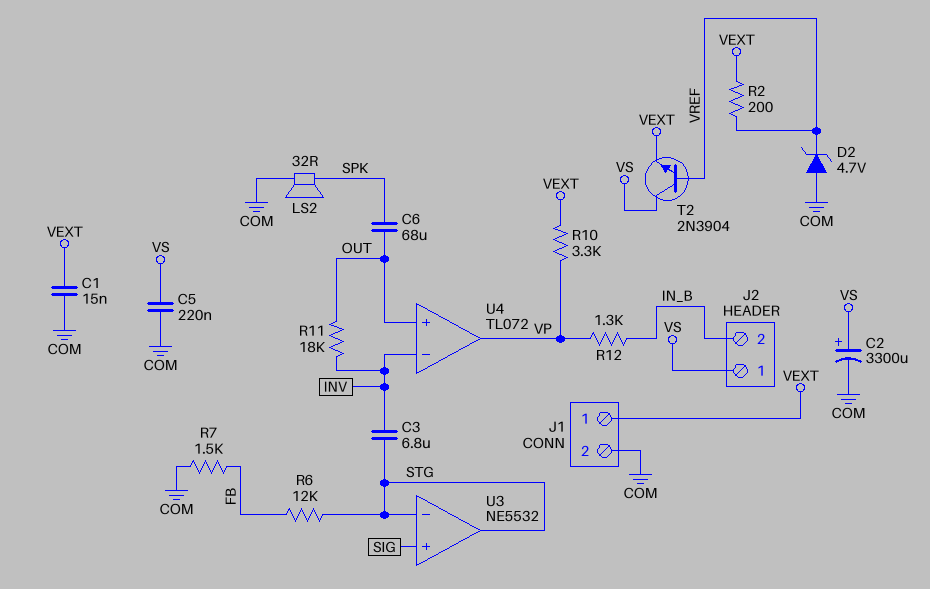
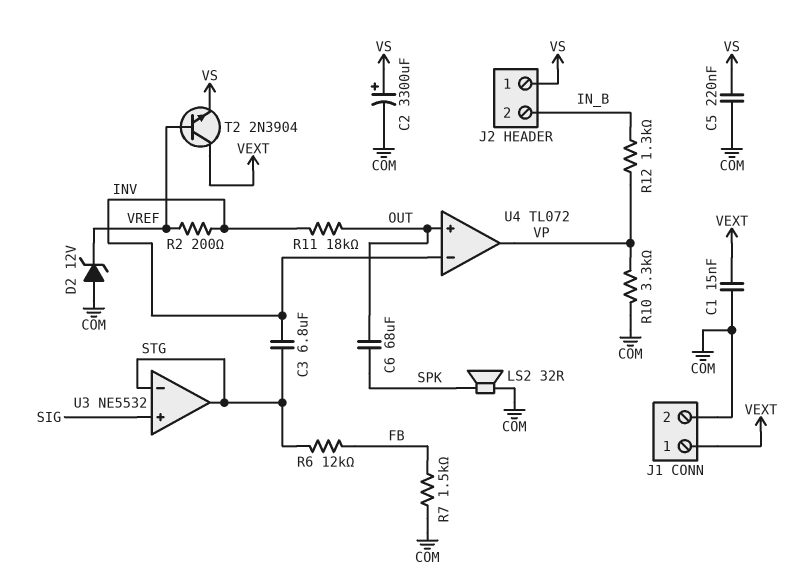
D2: zener 4.7V (A COM, K VREF) -> zener 12V (A COM, K VREF)
R2: 200 (VEXT, VREF) -> 200 (INV, VREF)
R10: 3.3k (VEXT, VP) -> 3.3k (COM, VP)
T2: NPN 2N3904 (B VREF, C VS, E VEXT) -> NPN 2N3904 (B VREF, C VEXT, E VS)

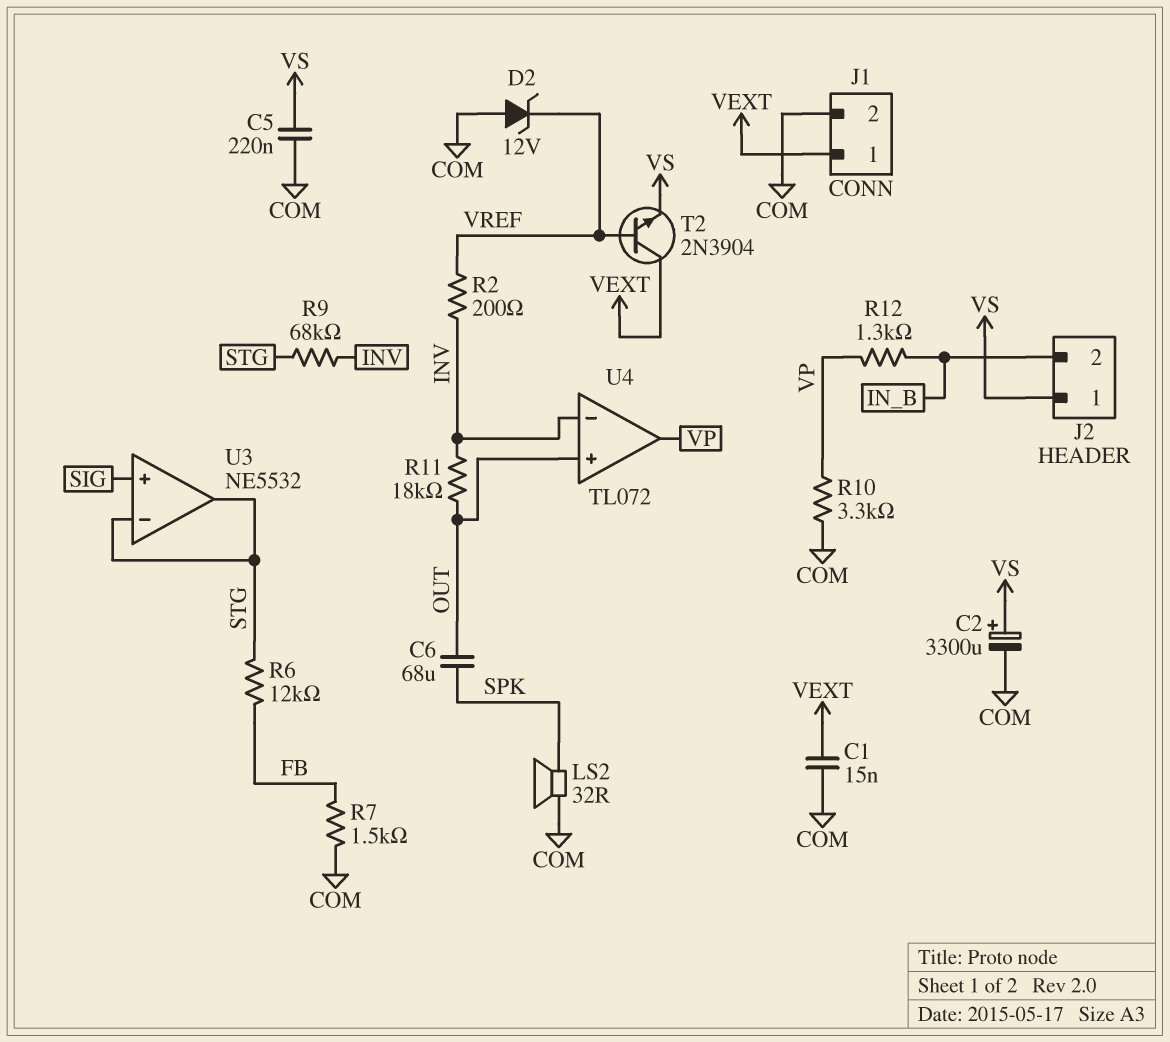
C3: 6.8uF (INV, STG) -> none
R9: none -> 68k (INV, STG)

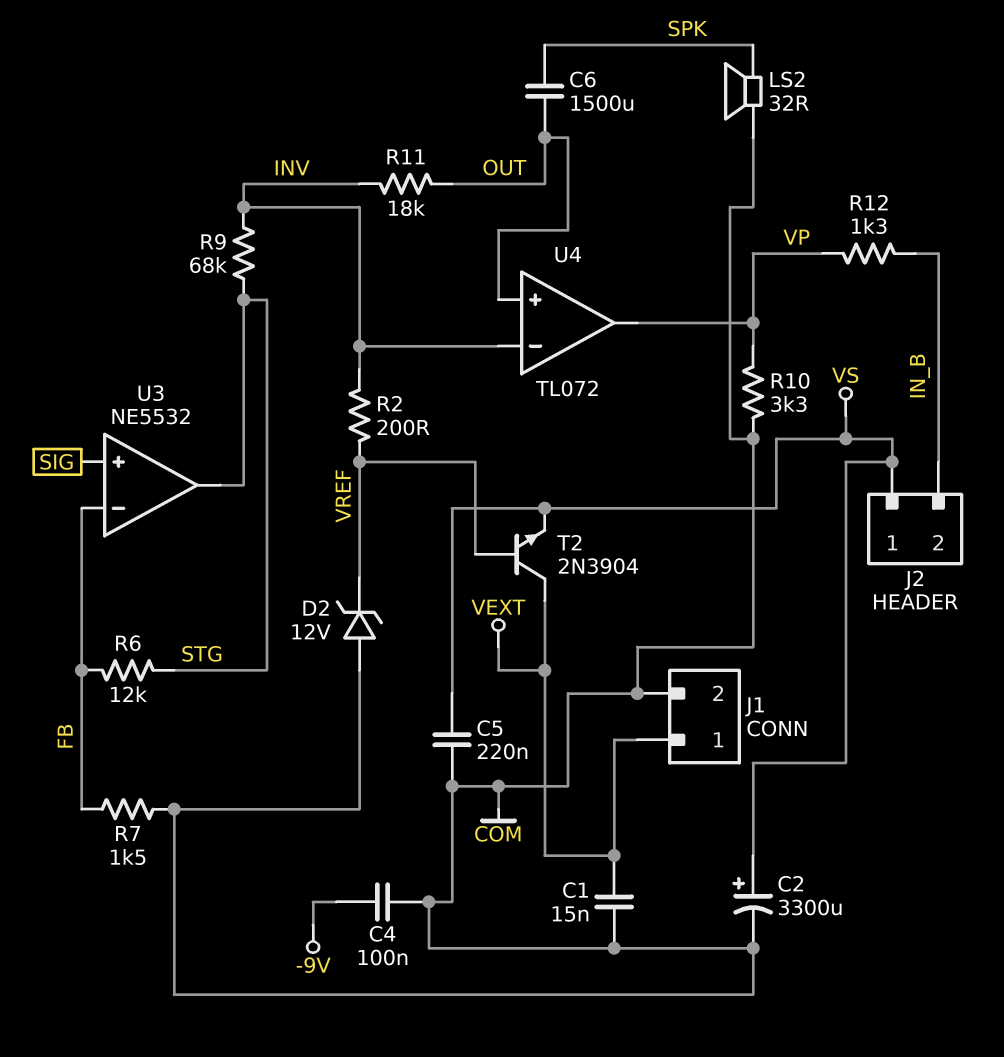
C4: none -> 100nF (-9V, COM)
C6: 68uF (OUT, SPK) -> 1500uF (OUT, SPK)
U3 pin in-: STG -> FB

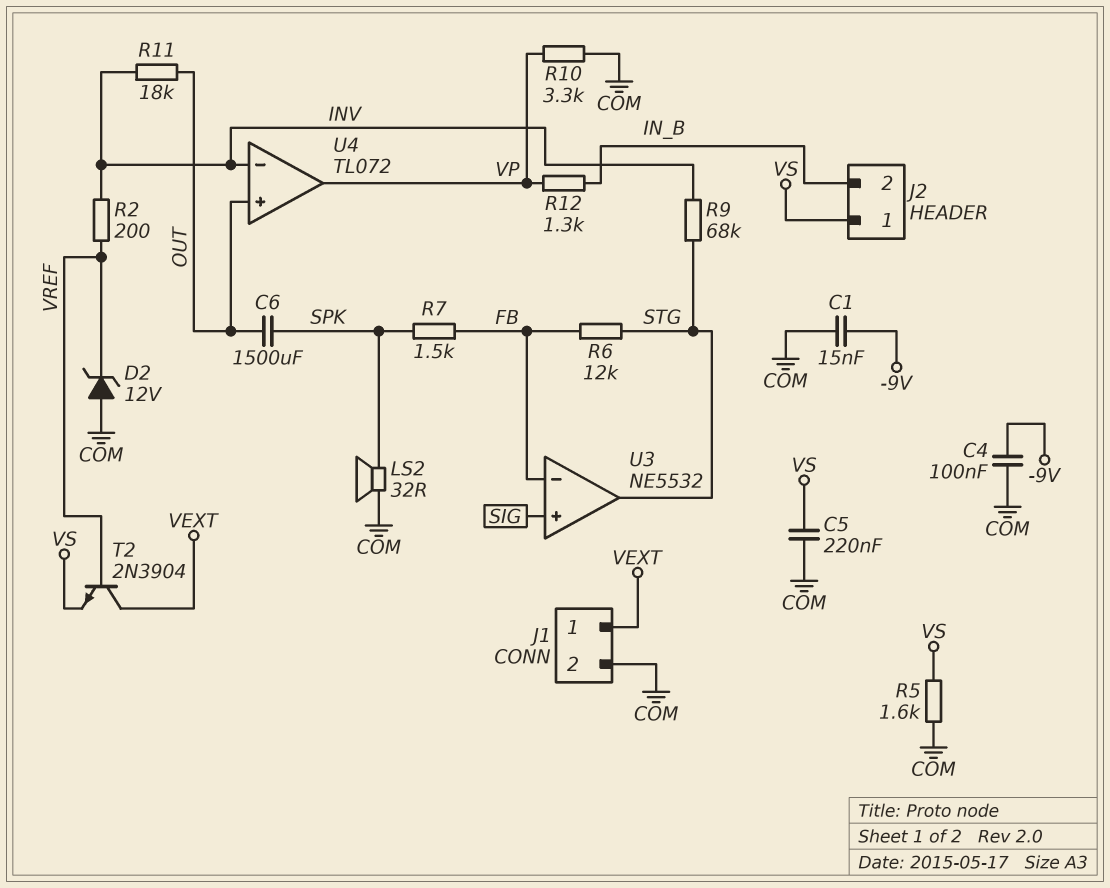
C1: 15nF (COM, VEXT) -> 15nF (-9V, COM)
C2: 3300uF (plus VS, minus COM) -> none
R5: none -> 1.6k (COM, VS)
R7: 1.5k (COM, FB) -> 1.5k (FB, SPK)

